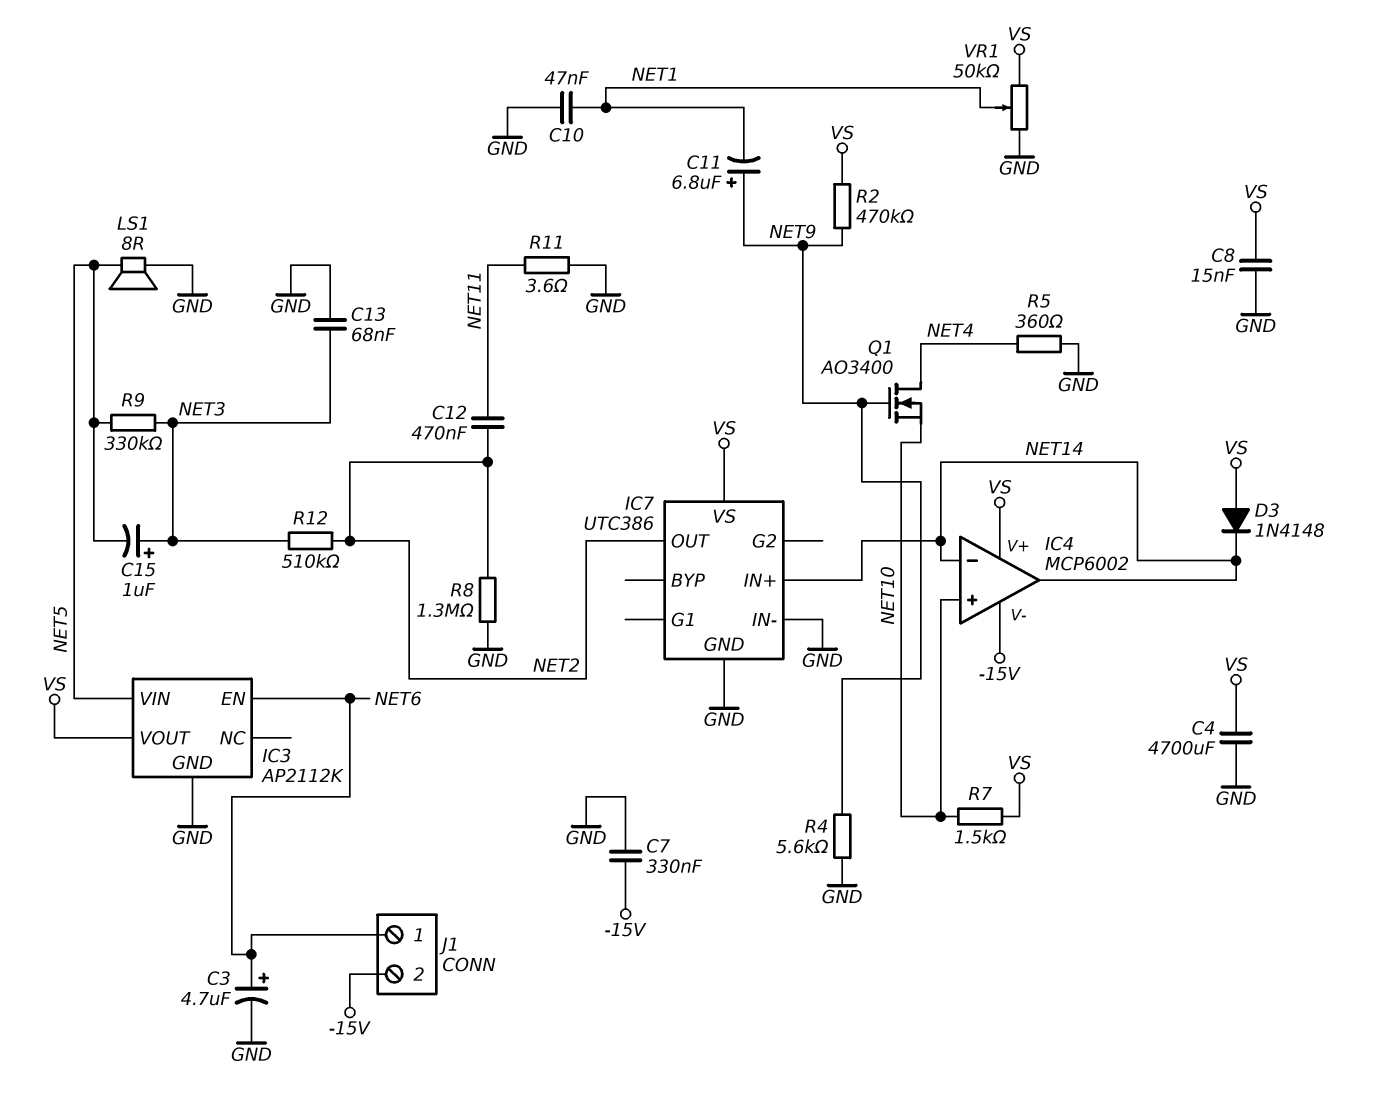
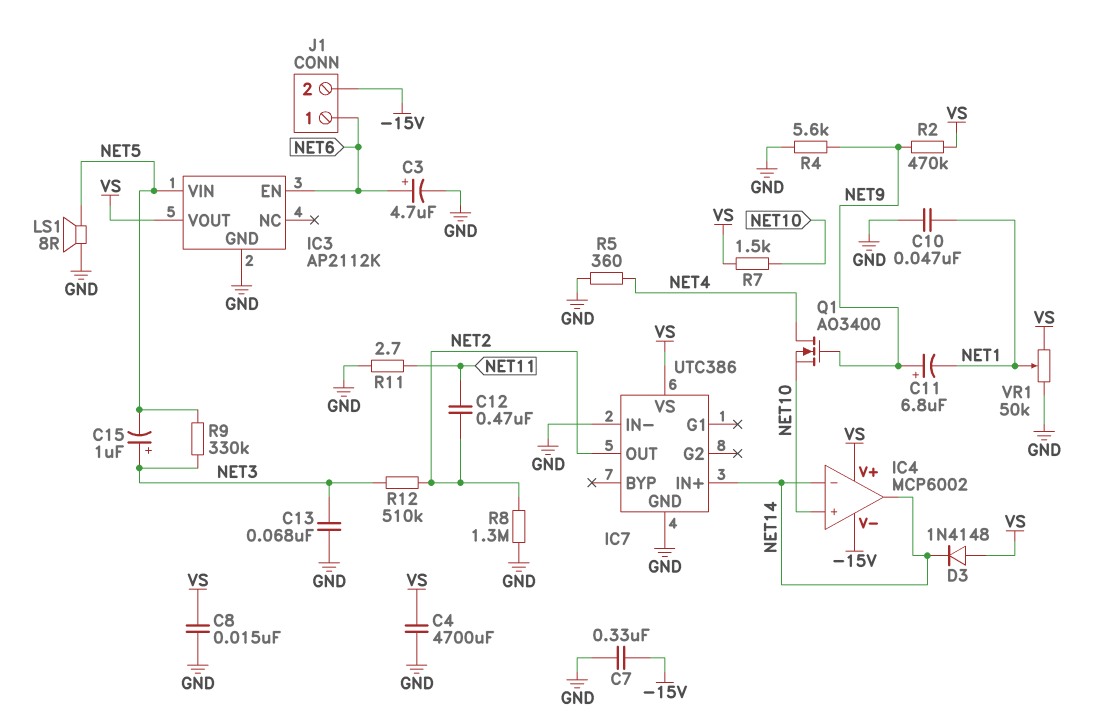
R11: 3.6 (GND, NET11) -> 2.7 (GND, NET11)

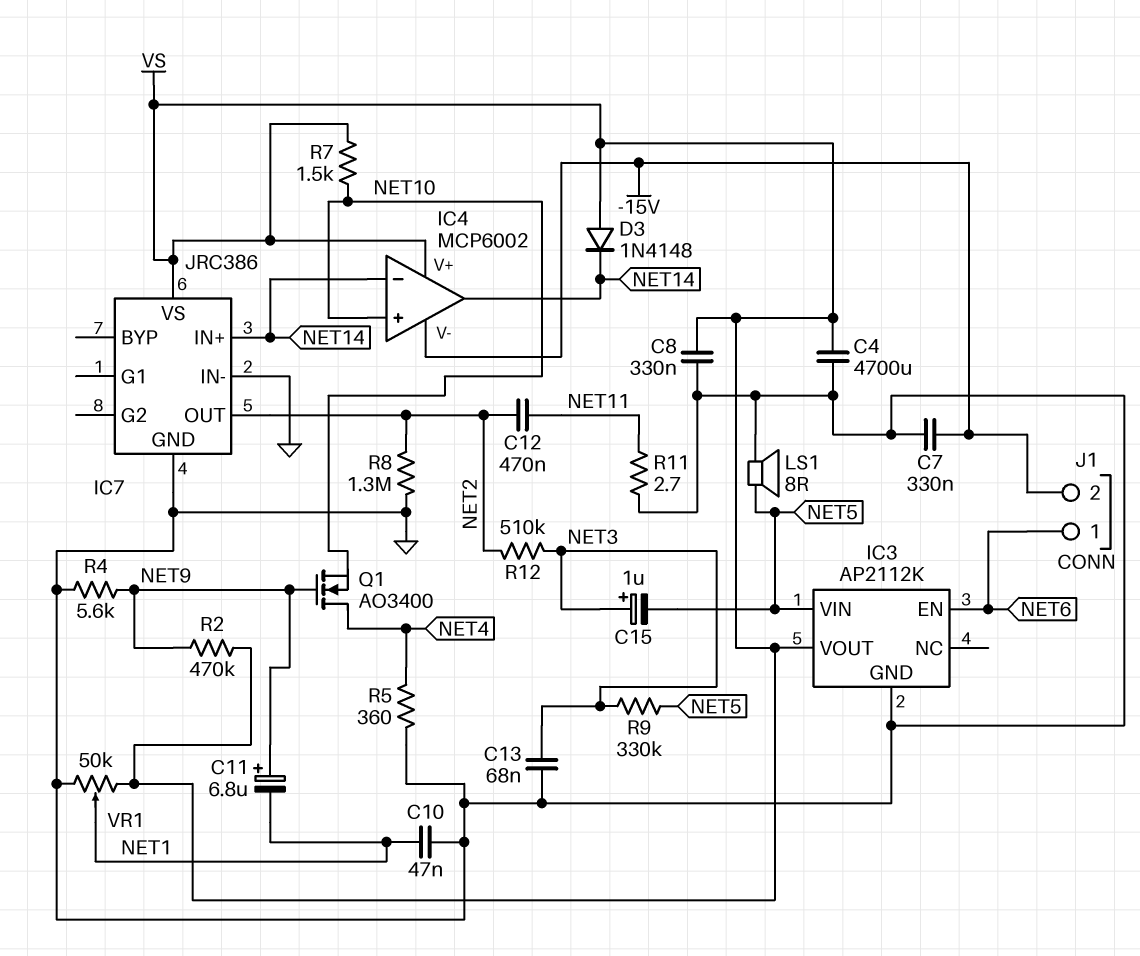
C3: 4.7uF (plus NET6, minus GND) -> none
C8: 15nF (GND, VS) -> 330nF (GND, VS)
IC7: UTC386 -> JRC386

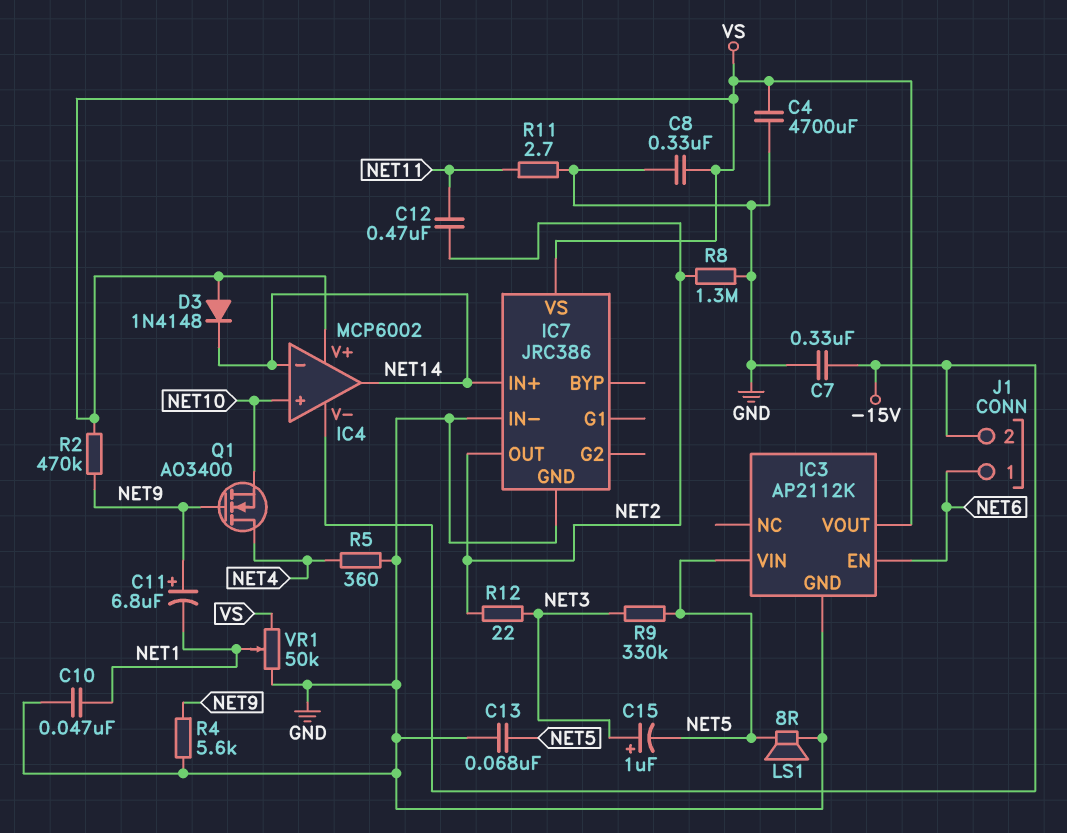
C13: 68nF (GND, NET3) -> 68nF (GND, NET5)
R7: 1.5k (NET10, VS) -> none
R12: 510k (NET2, NET3) -> 22 (NET2, NET3)

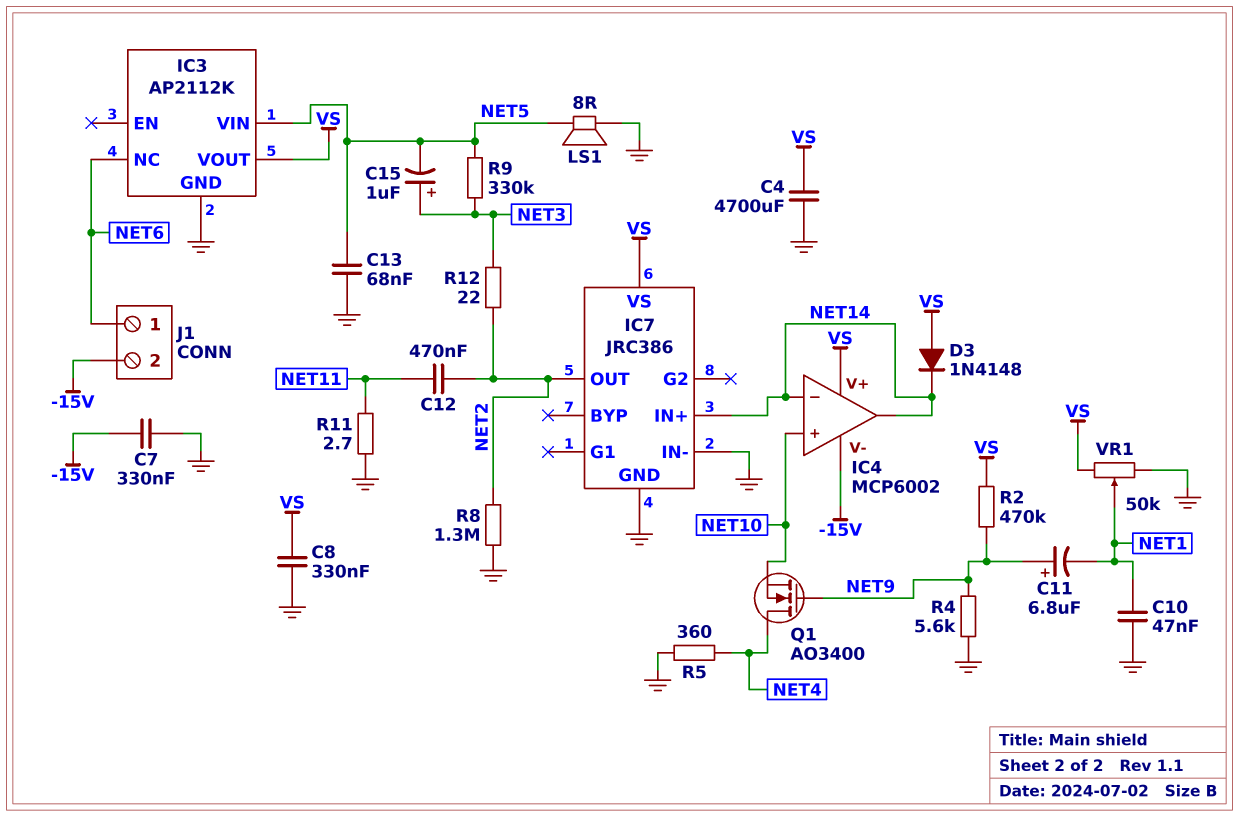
IC3 pin EN: NET6 -> none
IC3 pin NC: none -> NET6

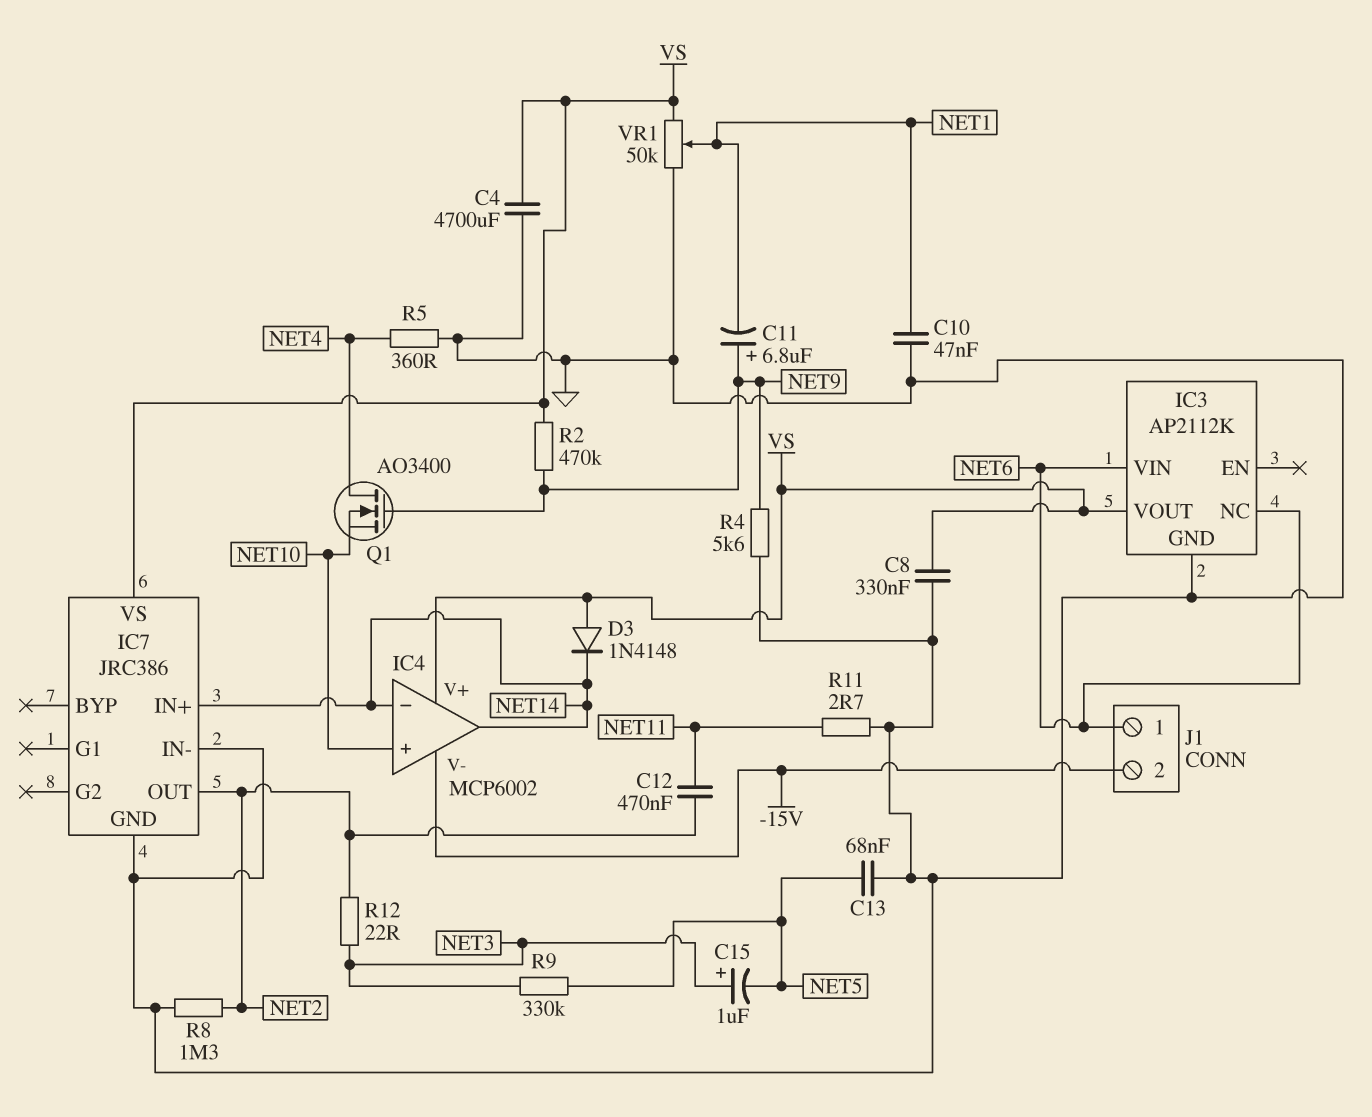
C7: 330nF (-15V, GND) -> none
IC3 pin VIN: NET5 -> NET6
LS1: speaker 8R (GND, NET5) -> none

